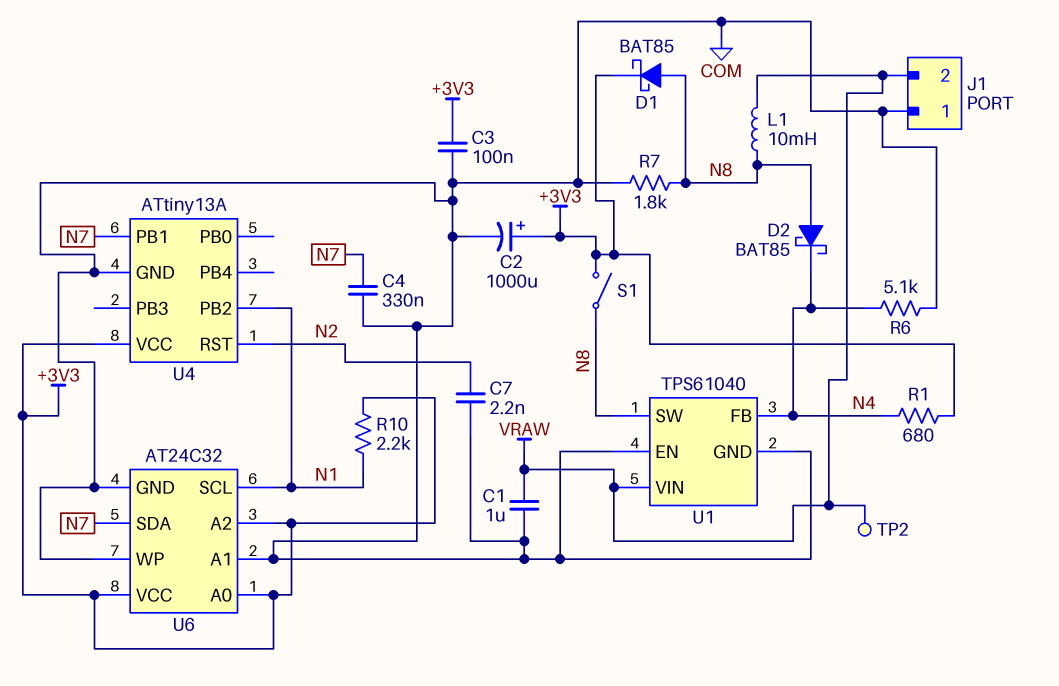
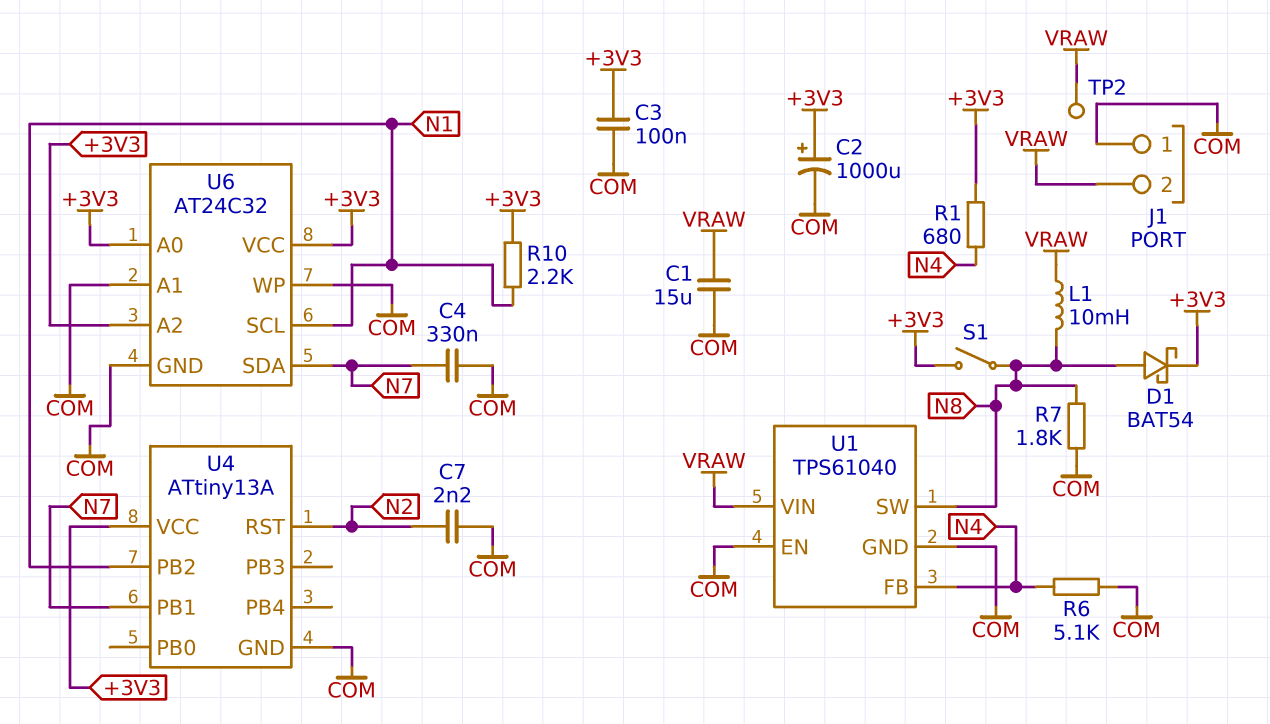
C1: 1uF (COM, VRAW) -> 15uF (COM, VRAW)
D1: schottky BAT85 (A N8, K +3V3) -> schottky BAT54 (A N8, K +3V3)
D2: schottky BAT85 (A N8, K N4) -> none

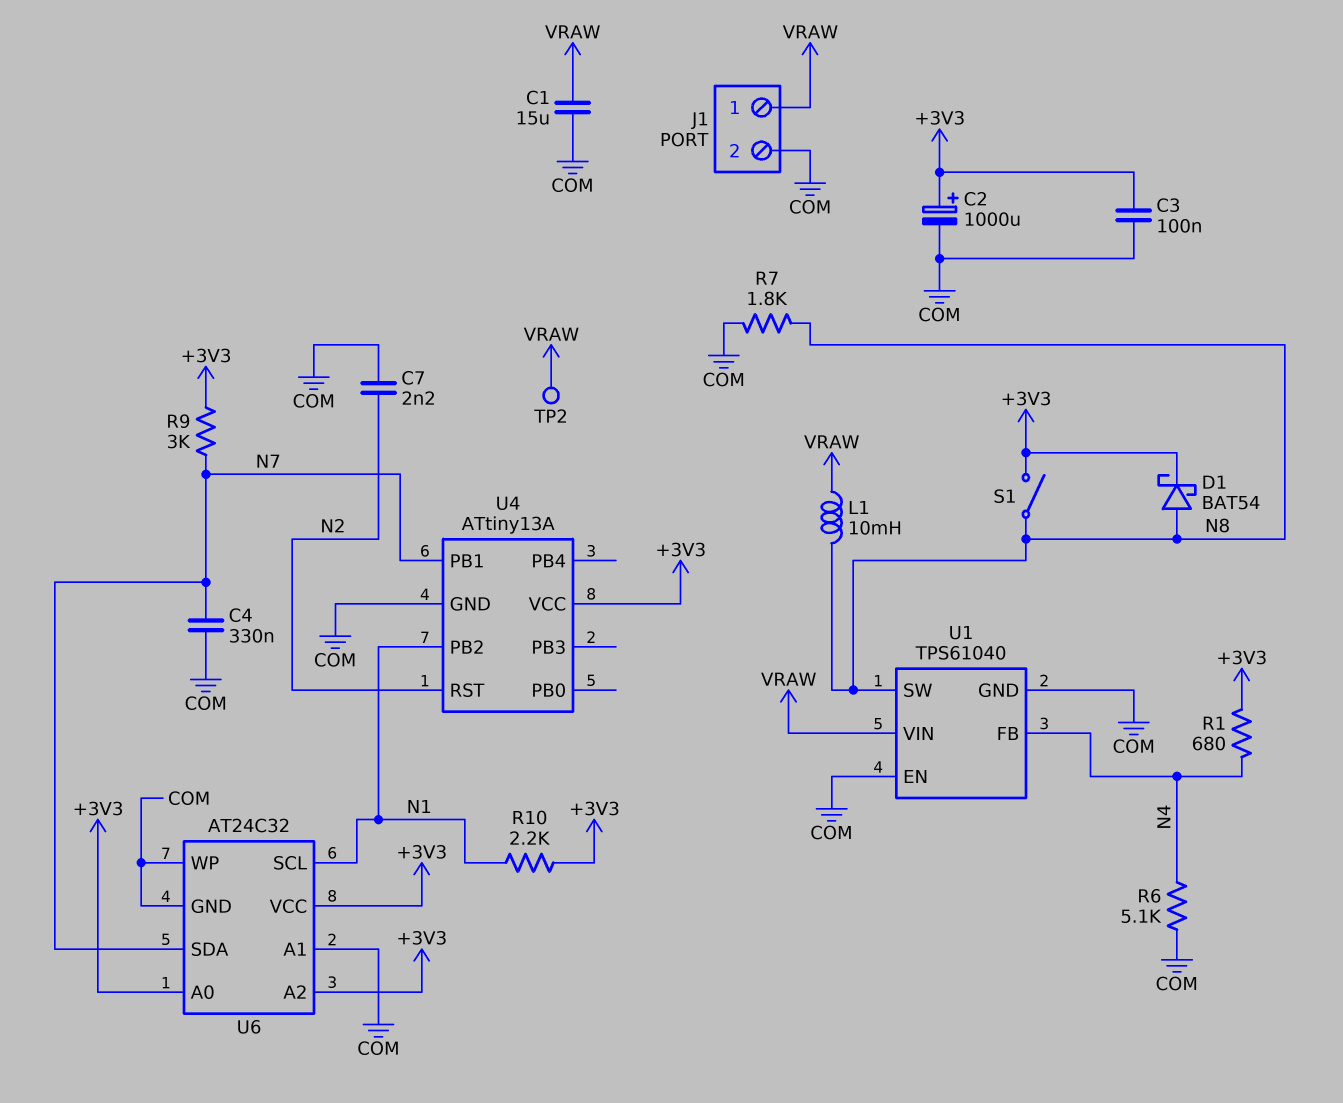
J1 pin 1: COM -> VRAW
J1 pin 2: VRAW -> COM
R9: none -> 3k (+3V3, N7)

